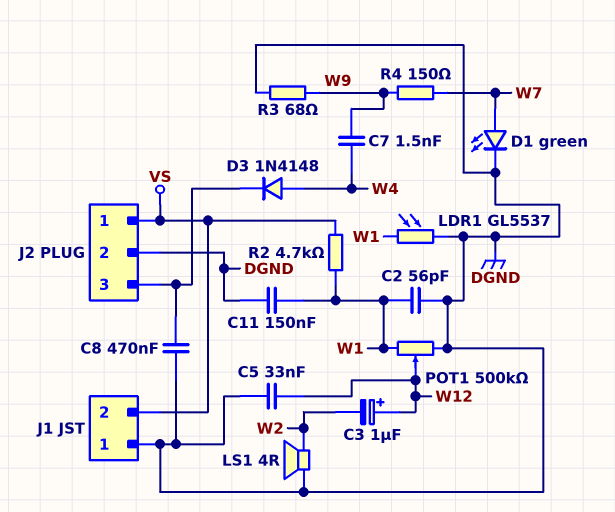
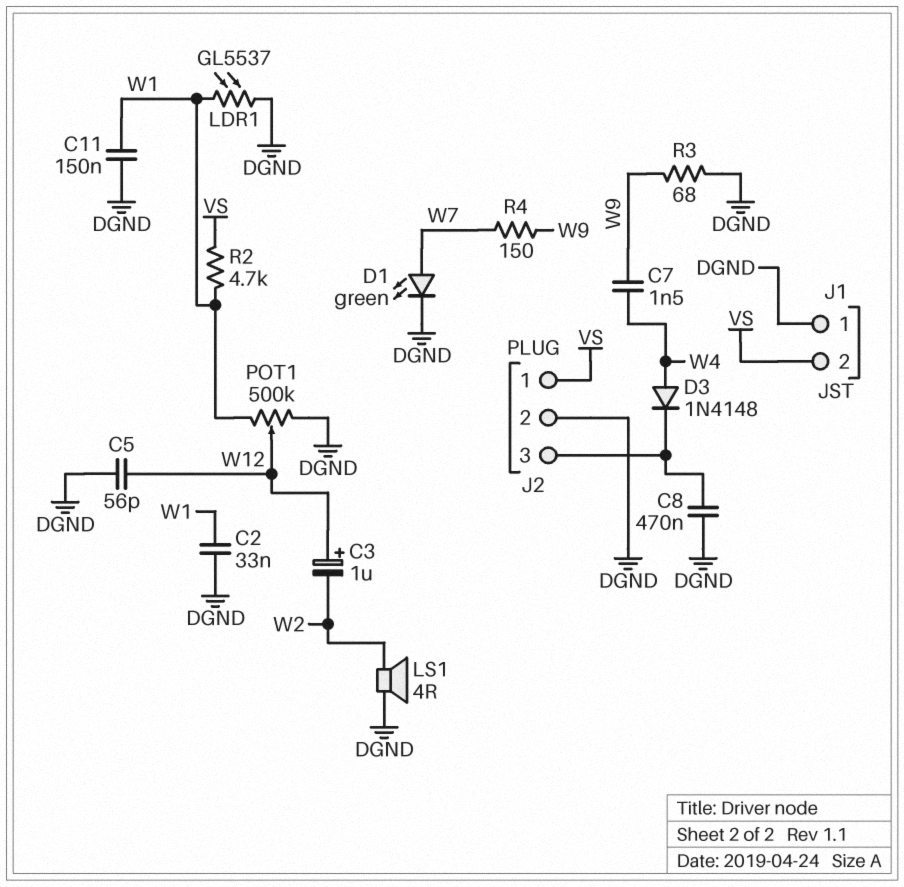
C2: 56pF (DGND, W1) -> 33nF (DGND, W1)
C5: 33nF (DGND, W12) -> 56pF (DGND, W12)

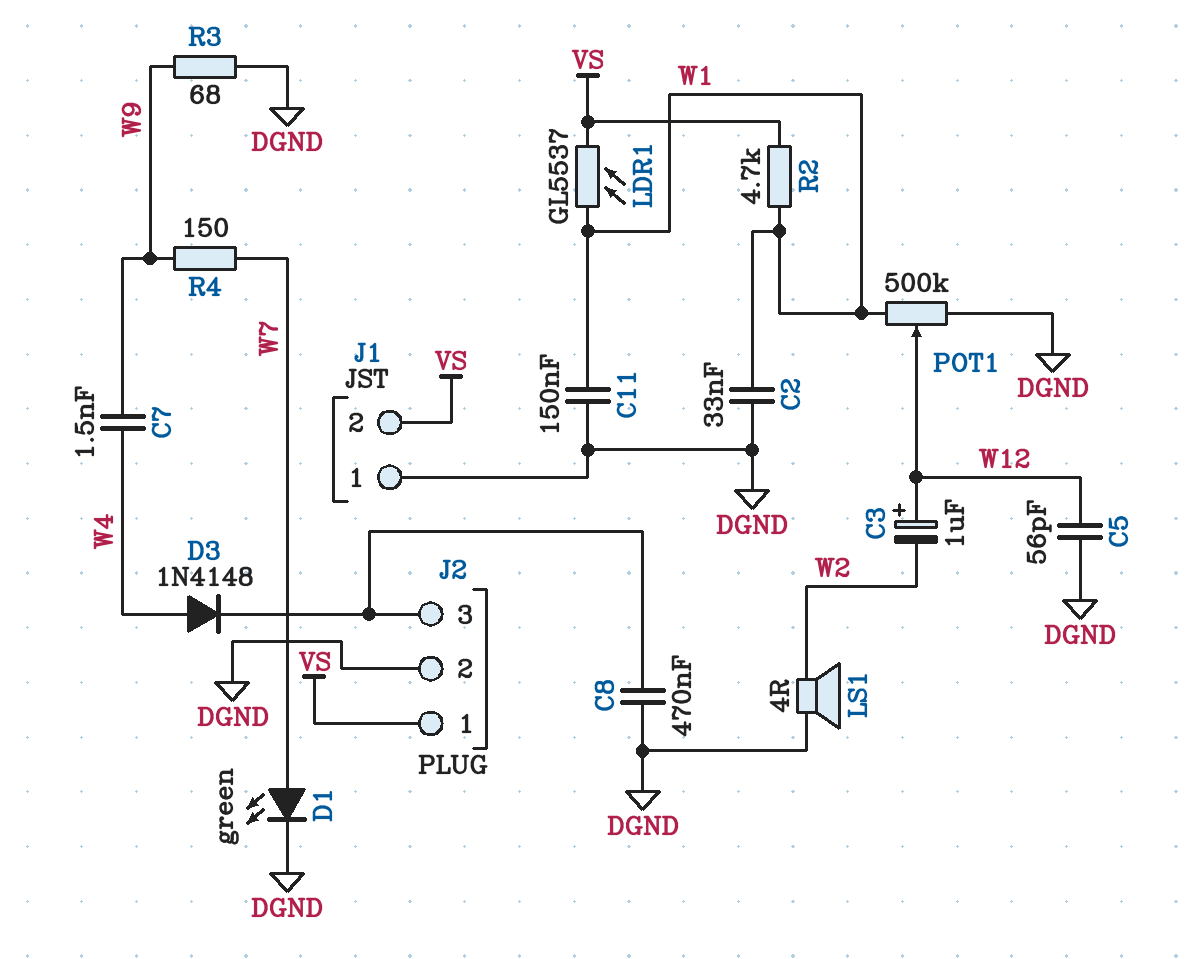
LDR1: GL5537 (DGND, W1) -> GL5537 (VS, W1)

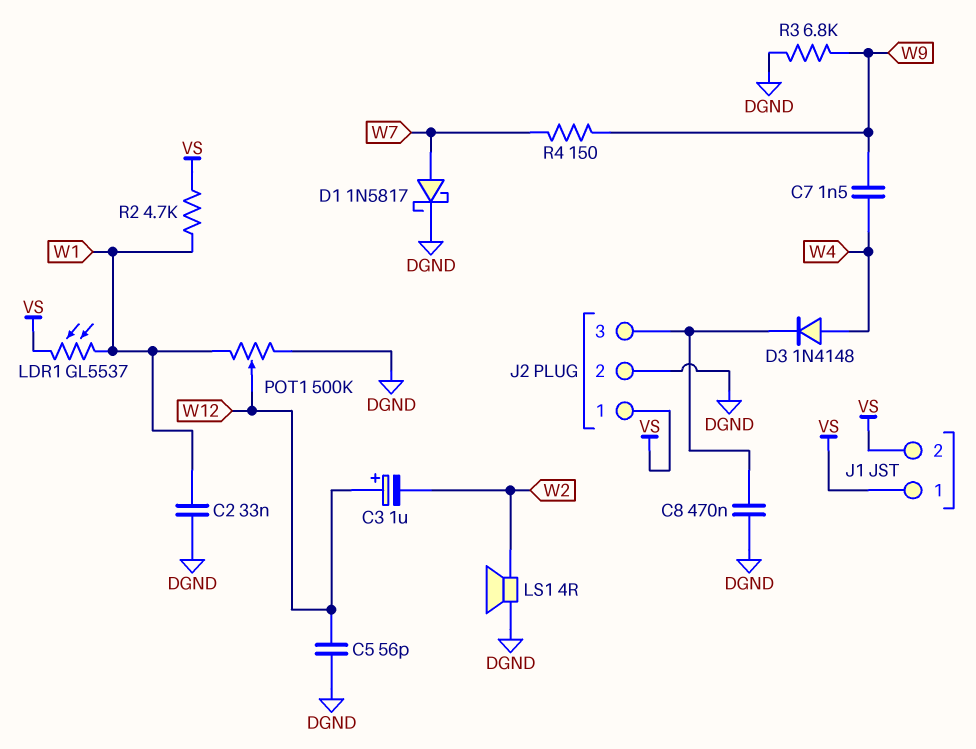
C11: 150nF (DGND, W1) -> none
D1: LED green (A W7, K DGND) -> schottky 1N5817 (A W7, K DGND)
J1 pin 1: DGND -> VS
R3: 68 (DGND, W9) -> 6.8k (DGND, W9)

